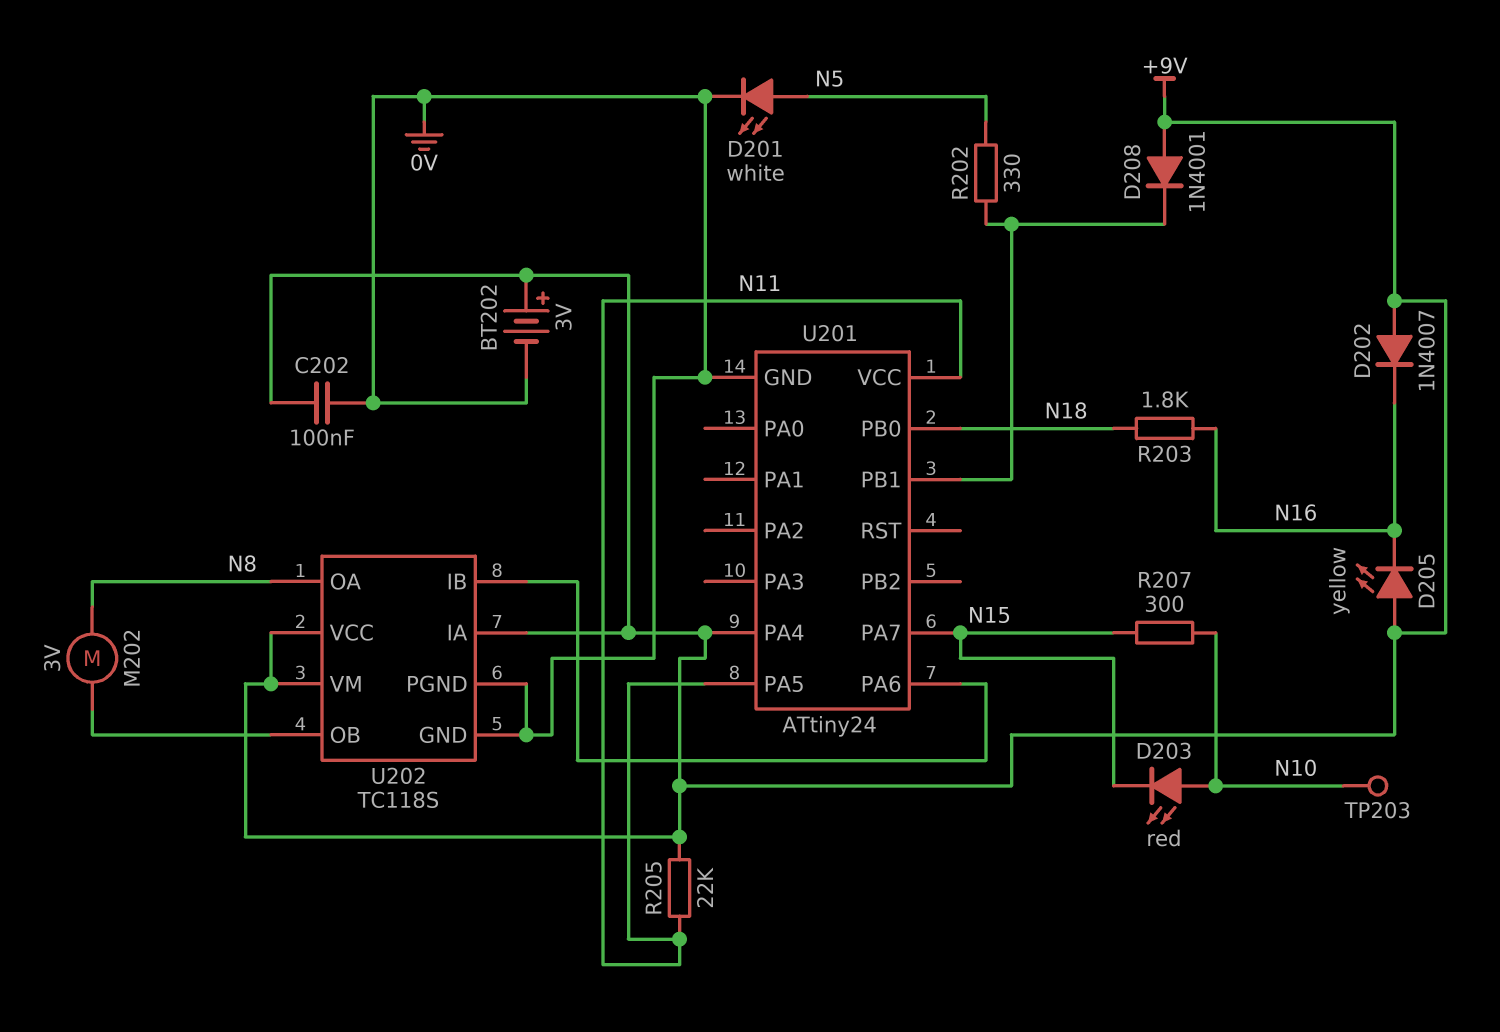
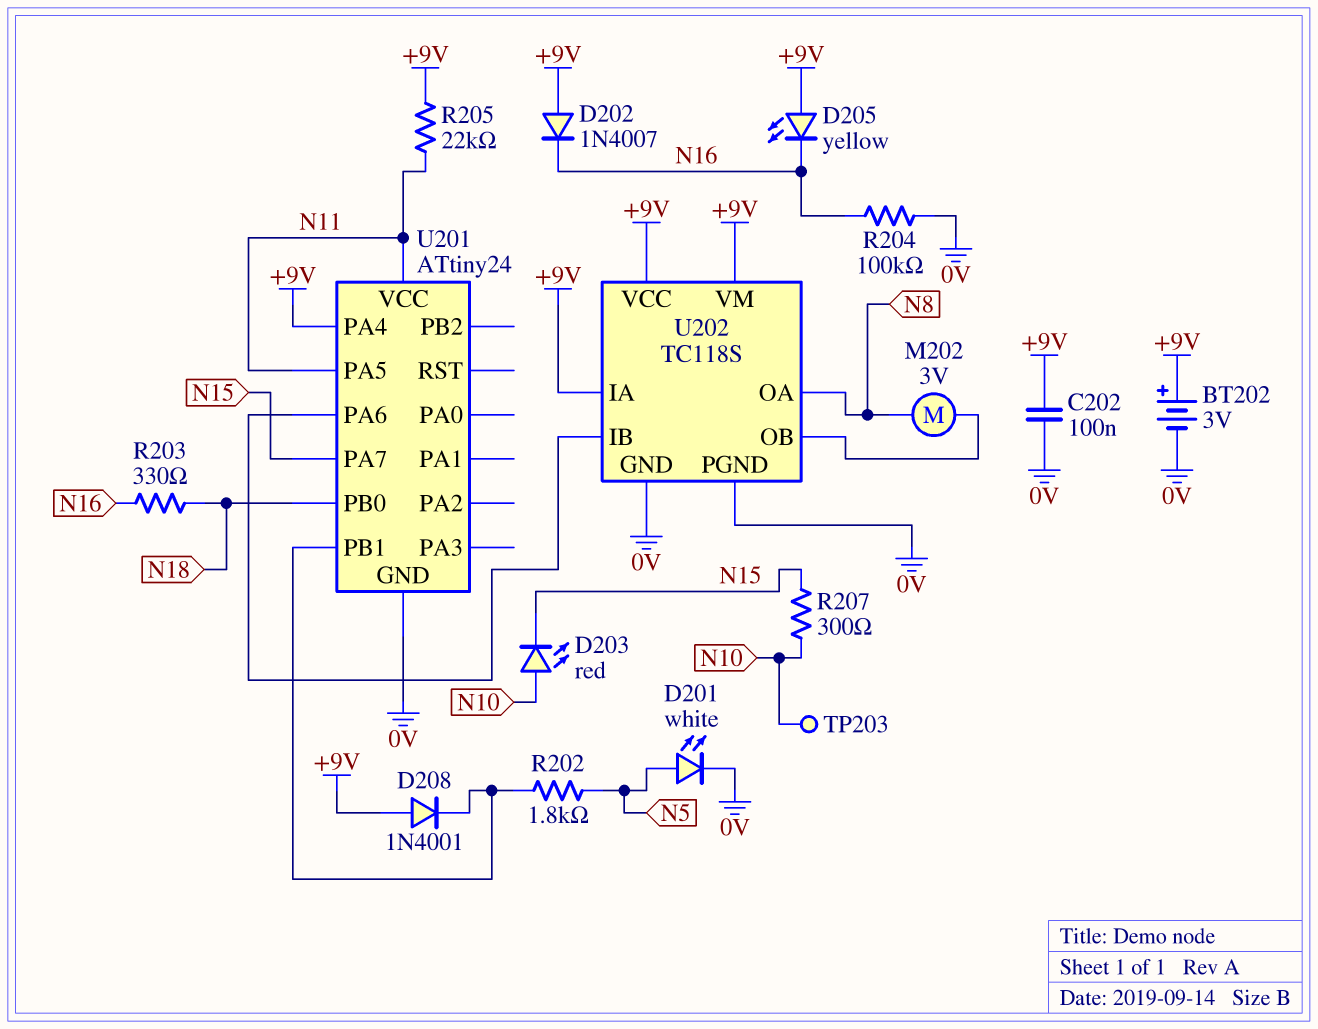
R202: 330 (N5, U201/PB1) -> 1.8k (N5, U201/PB1)
R203: 1.8k (N16, N18) -> 330 (N16, N18)
R204: none -> 100k (0V, N16)

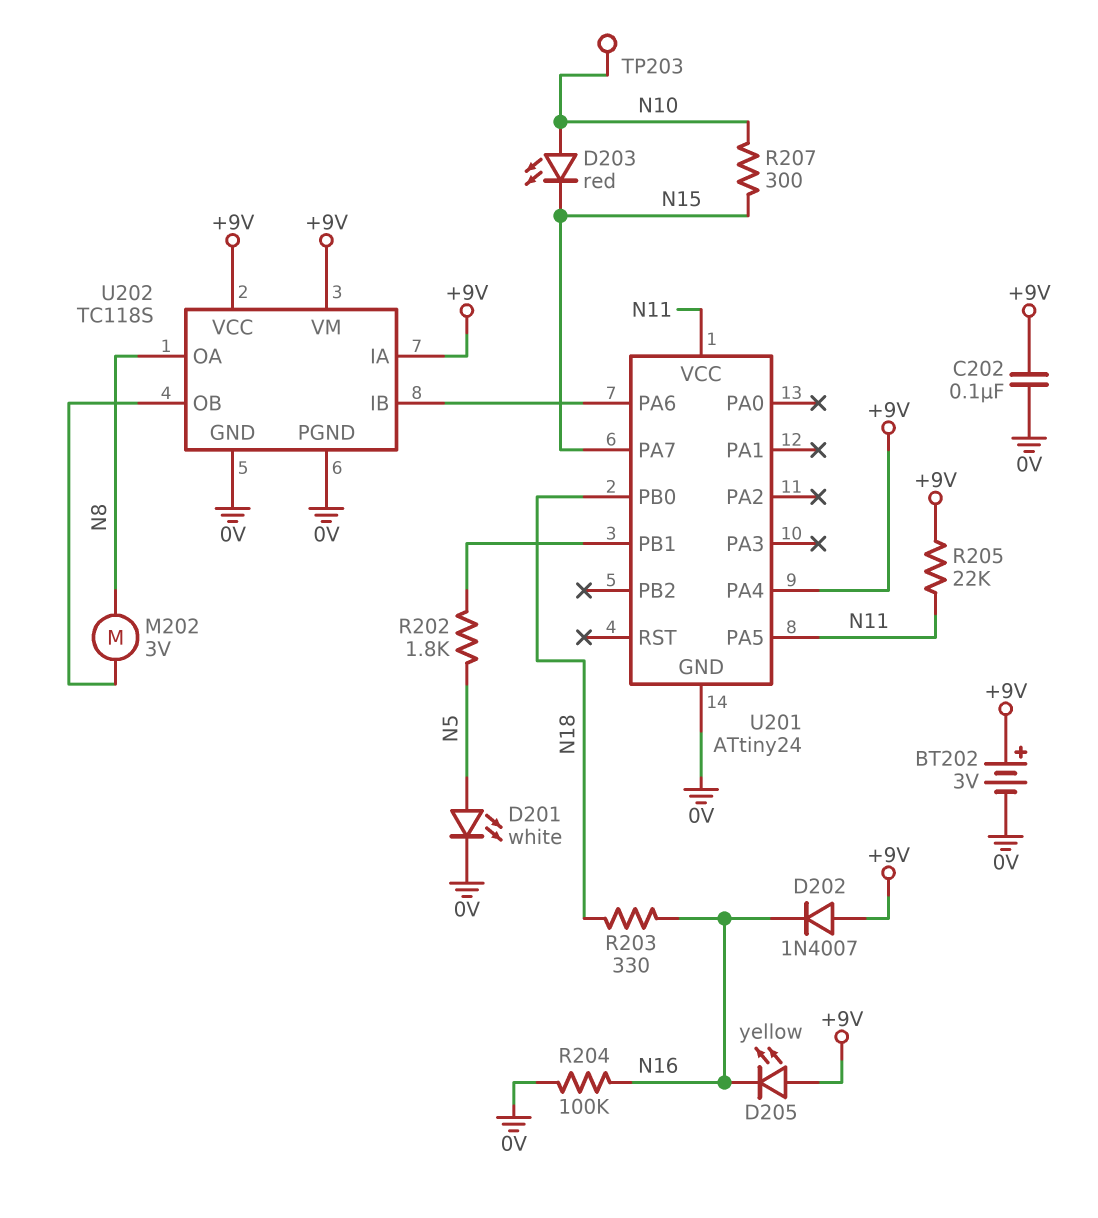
D208: diode 1N4001 (A +9V, K U201/PB1) -> none

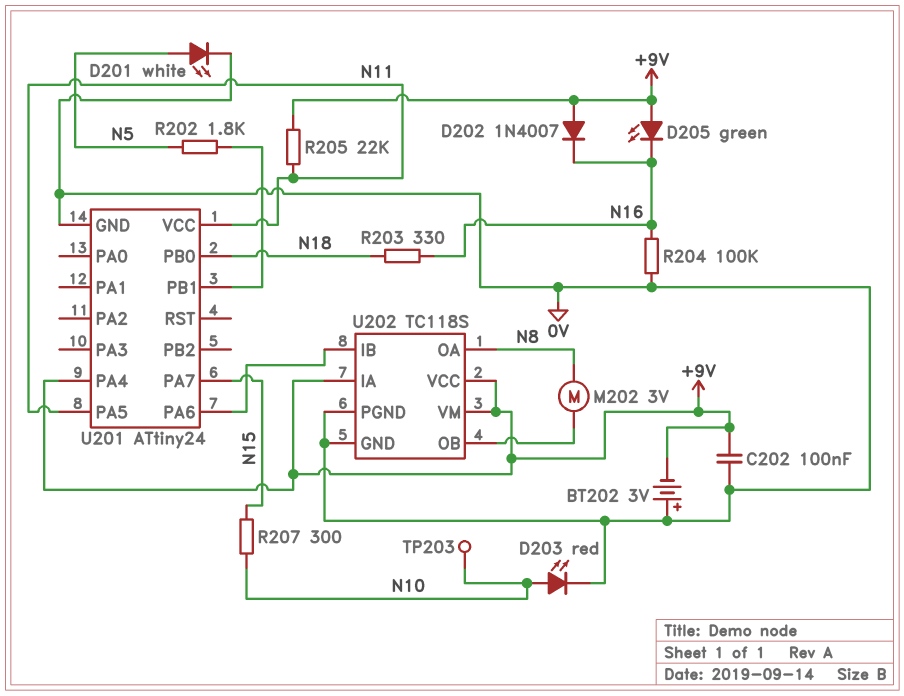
BT202: 3V (plus +9V, minus 0V) -> 3V (plus 0V, minus +9V)
D203: LED red (A N10, K N15) -> LED red (A N10, K 0V)
D205: LED yellow (A +9V, K N16) -> LED green (A +9V, K N16)

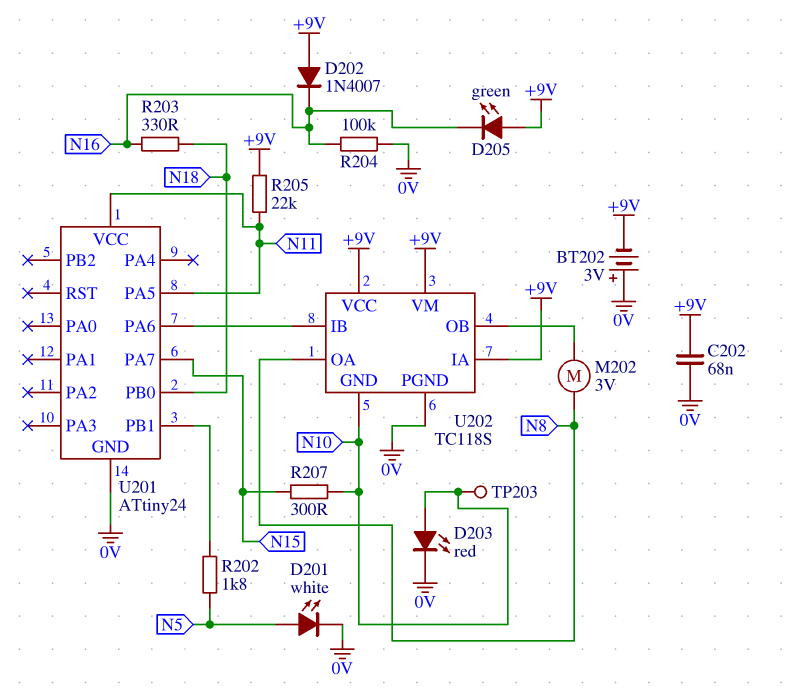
C202: 100nF (+9V, 0V) -> 68nF (+9V, 0V)
U201 pin PA4: +9V -> none
U202 pin GND: 0V -> N10

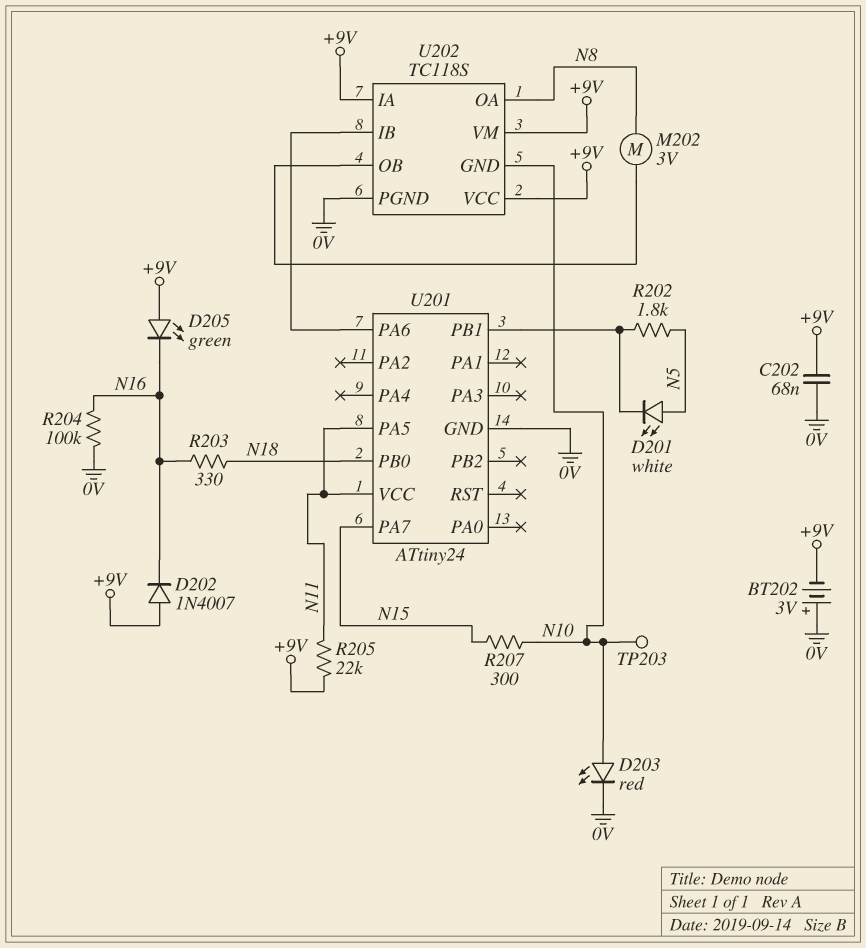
D201: LED white (A N5, K 0V) -> LED white (A N5, K U201/PB1)

